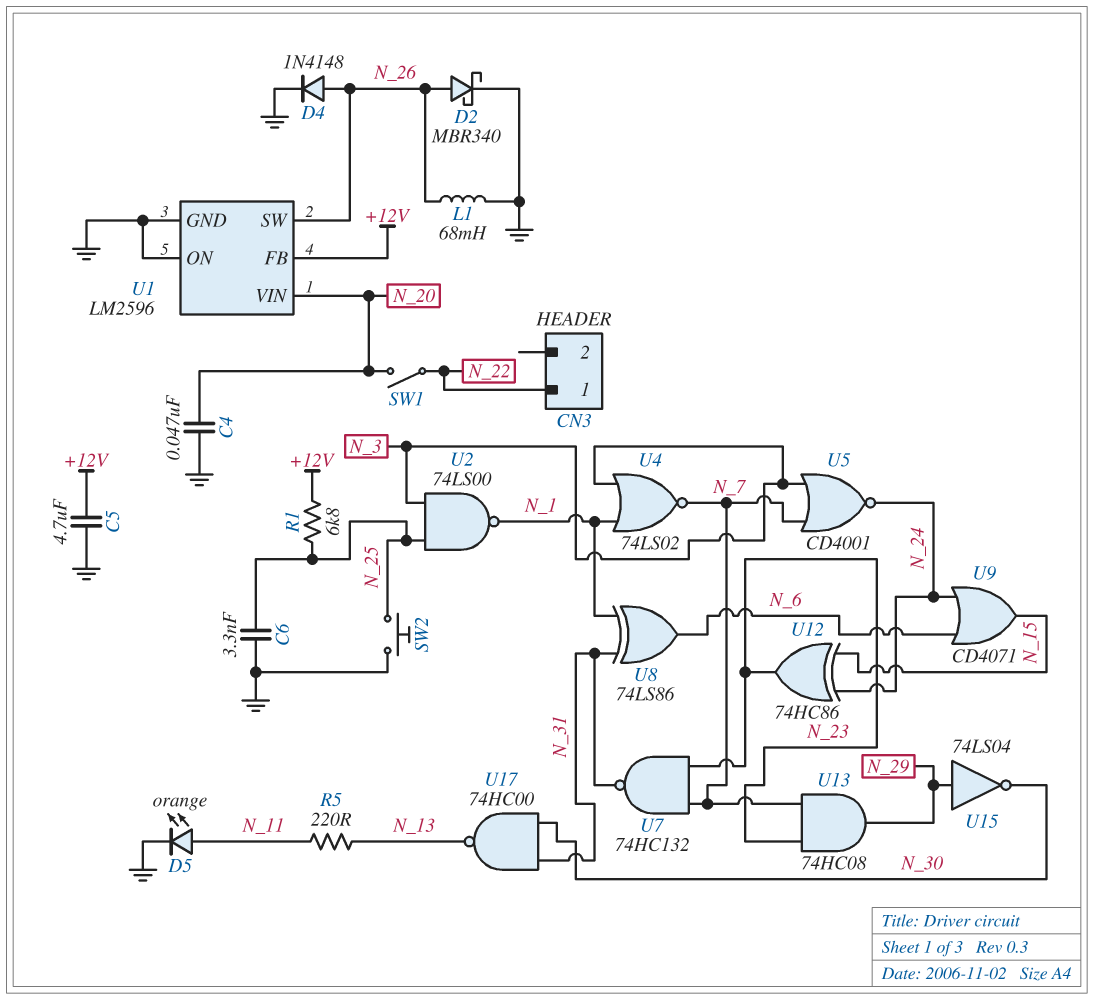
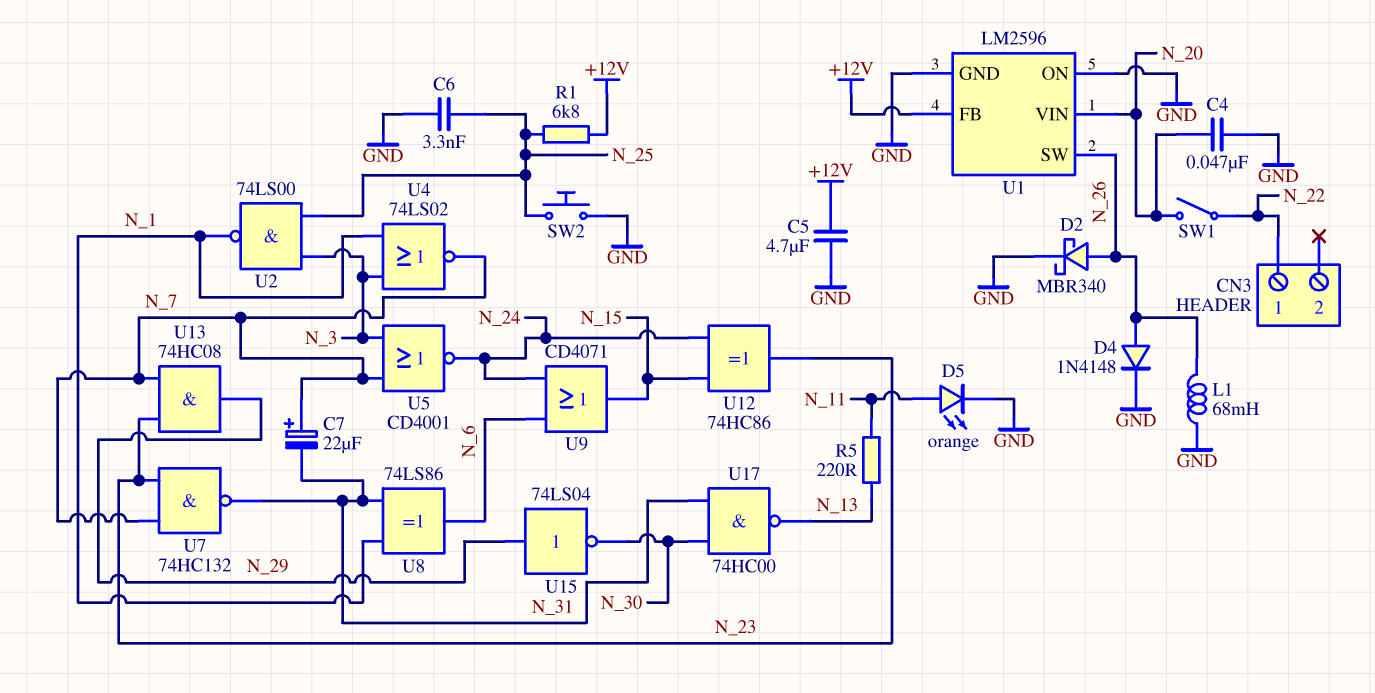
C7: none -> 22uF (plus N_7, minus N_31)

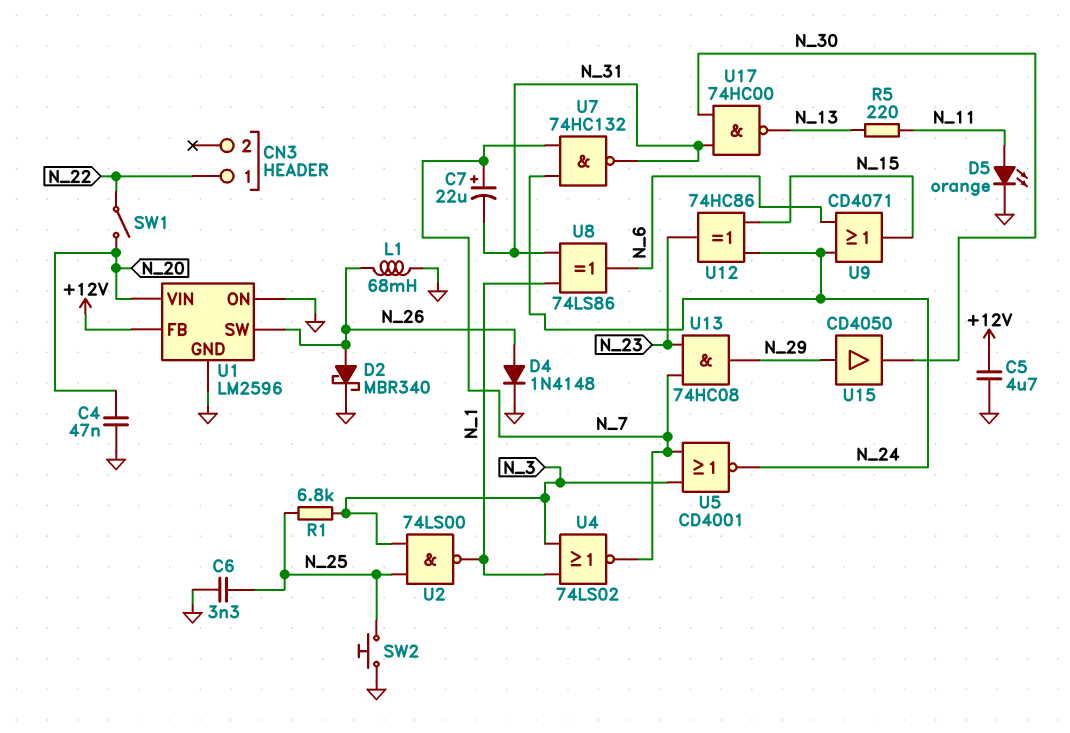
R1: 6.8k (+12V, N_25) -> 6.8k (N_3, N_25)
U7: NAND 74HC132 (in N_7, in N_23, out N_31) -> NAND 74HC132 (in N_7, in N_24, out N_31)
U15: NOT 74LS04 (in N_29, out N_30) -> buffer CD4050 (in N_29, out N_30)

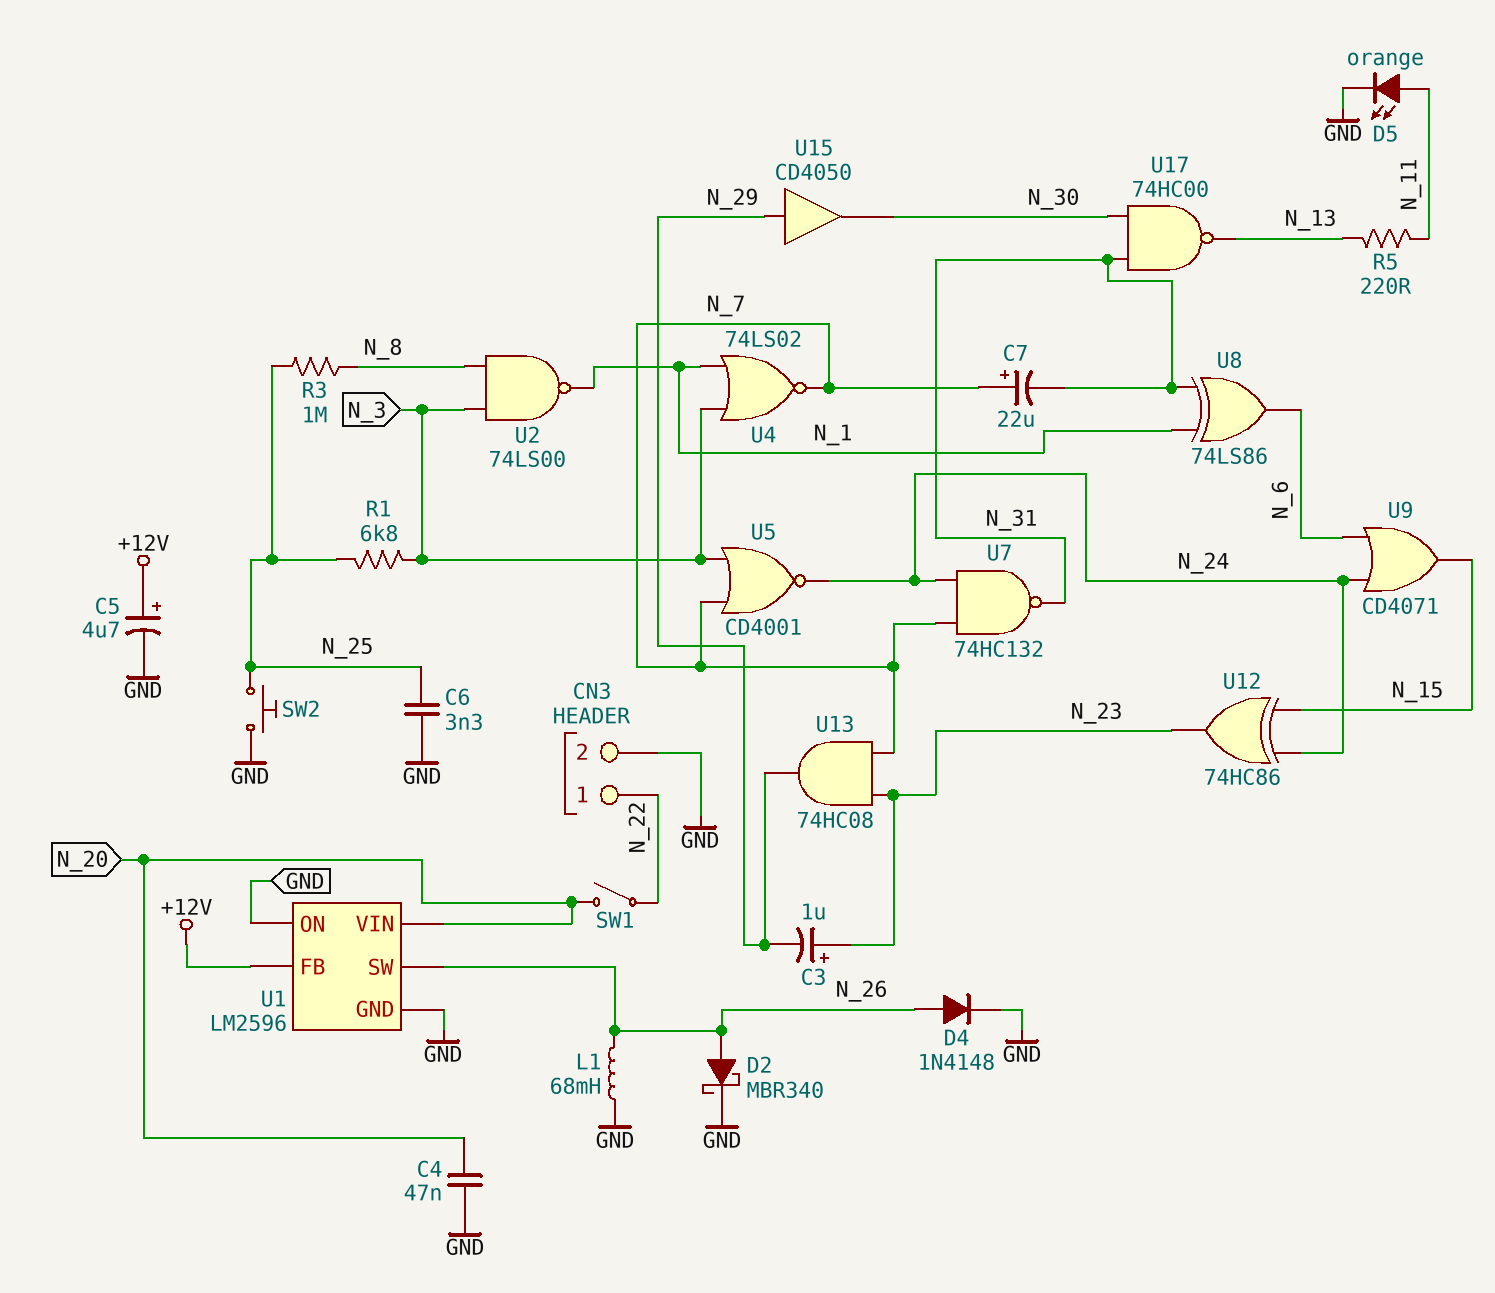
C3: none -> 1uF (plus N_23, minus N_29)
C5: 4.7uF (+12V, GND) -> 4.7uF (plus +12V, minus GND)
CN3 pin 2: none -> GND
R3: none -> 1M (N_8, N_25)
U2: NAND 74LS00 (in N_3, in N_25, out N_1) -> NAND 74LS00 (in N_3, in N_8, out N_1)

